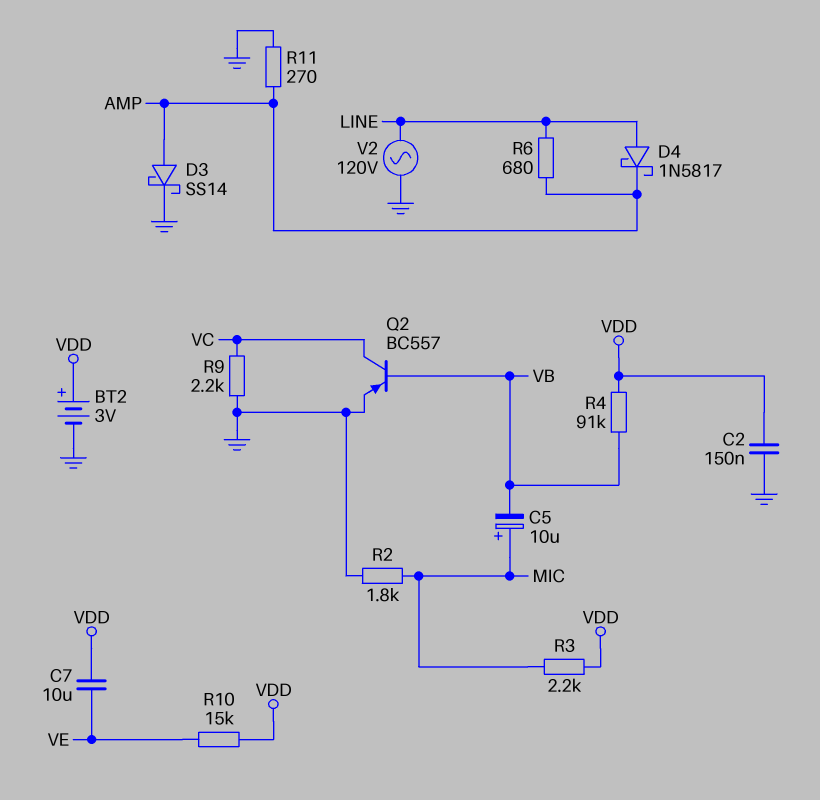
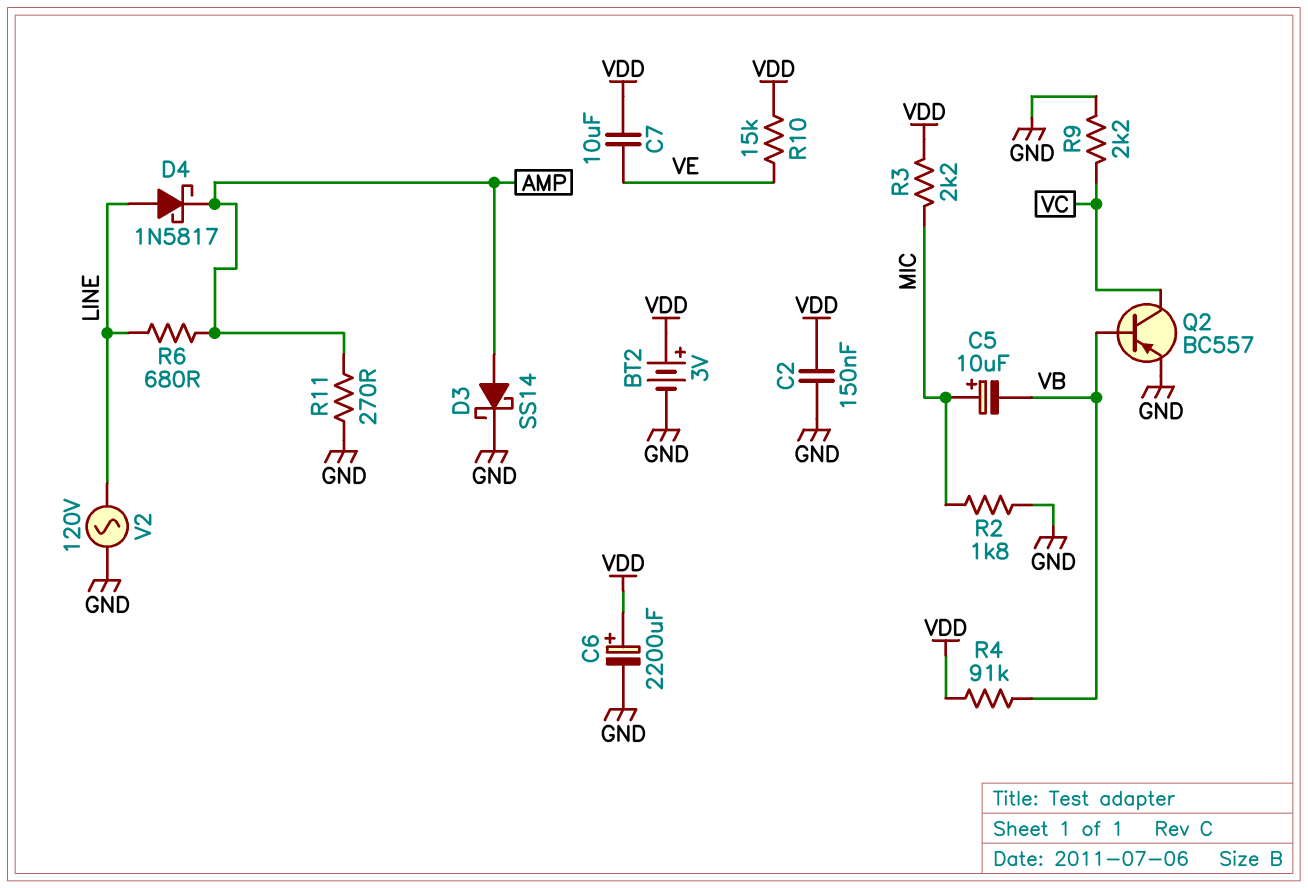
C6: none -> 2200uF (plus VDD, minus GND)

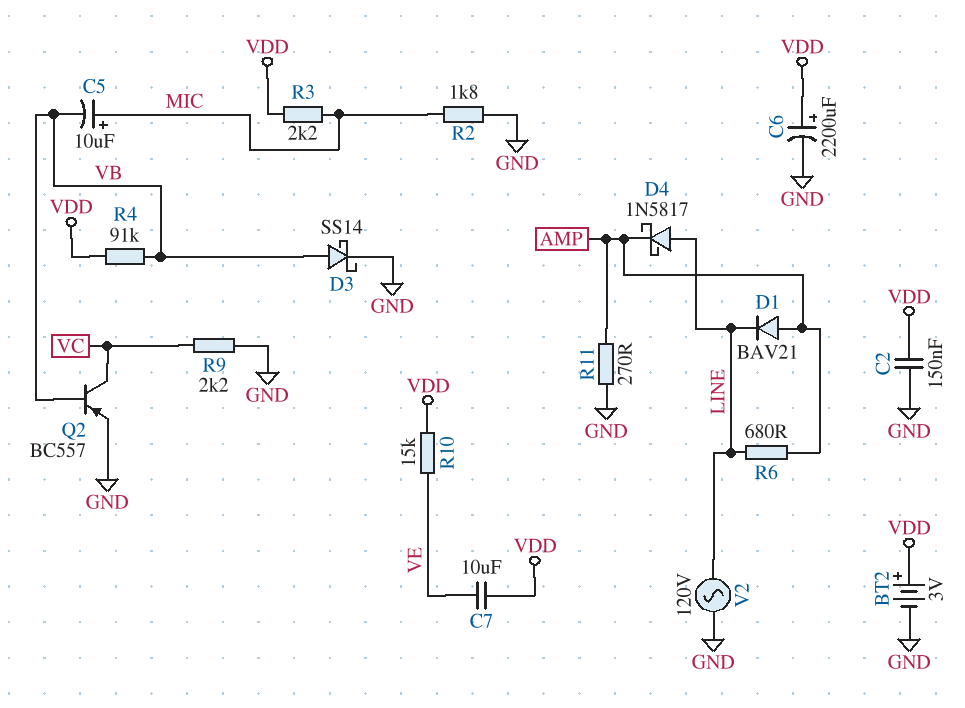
D1: none -> diode BAV21 (A AMP, K LINE)
D3: schottky SS14 (A AMP, K GND) -> schottky SS14 (A VB, K GND)

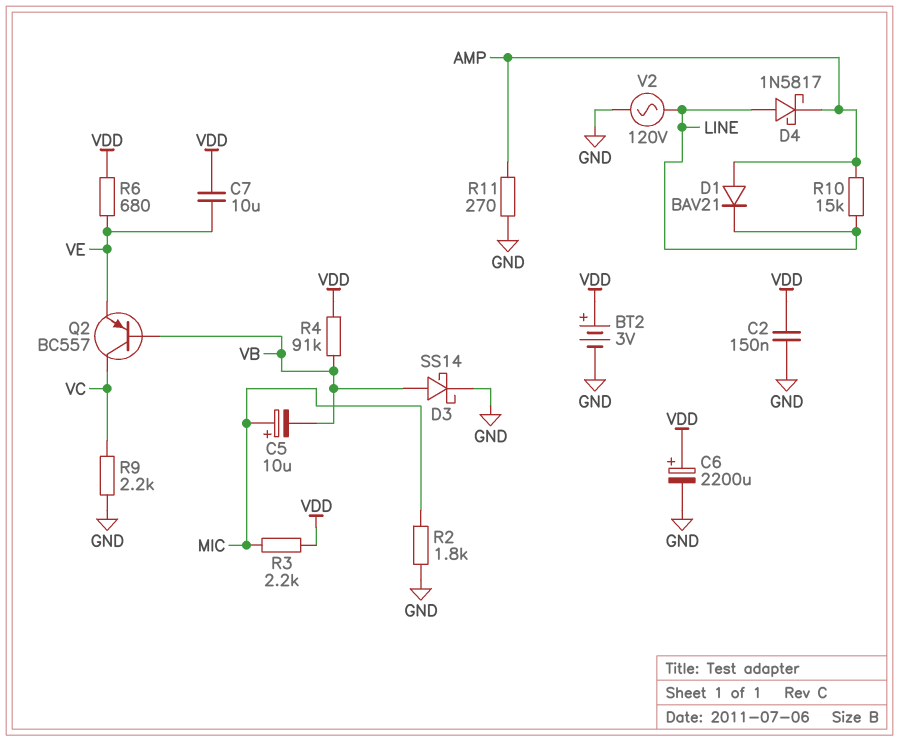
Q2: PNP BC557 (B VB, C VC, E GND) -> PNP BC557 (B VB, C VC, E VE)
R6: 680 (AMP, LINE) -> 680 (VDD, VE)
R10: 15k (VDD, VE) -> 15k (AMP, LINE)

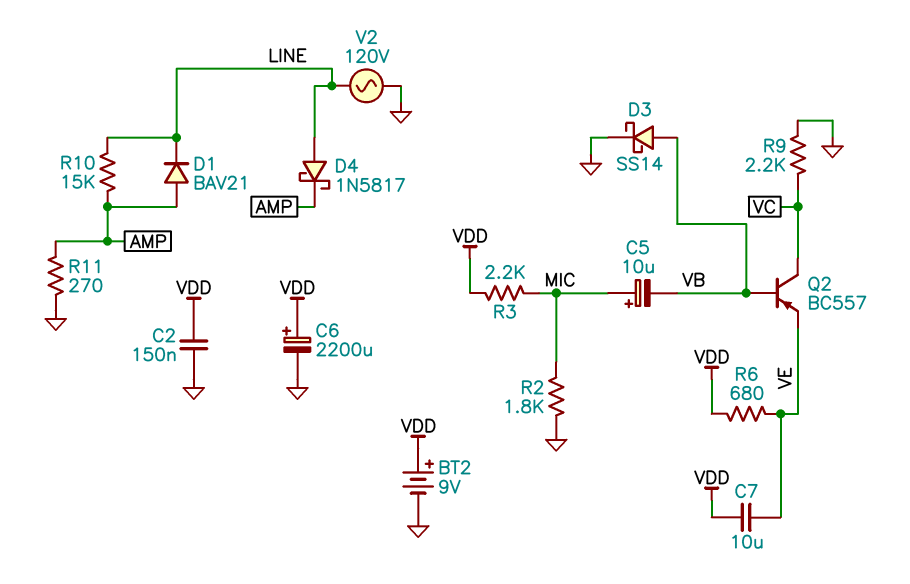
BT2: 3V (plus VDD, minus GND) -> 9V (plus VDD, minus GND)
R4: 91k (VB, VDD) -> none

